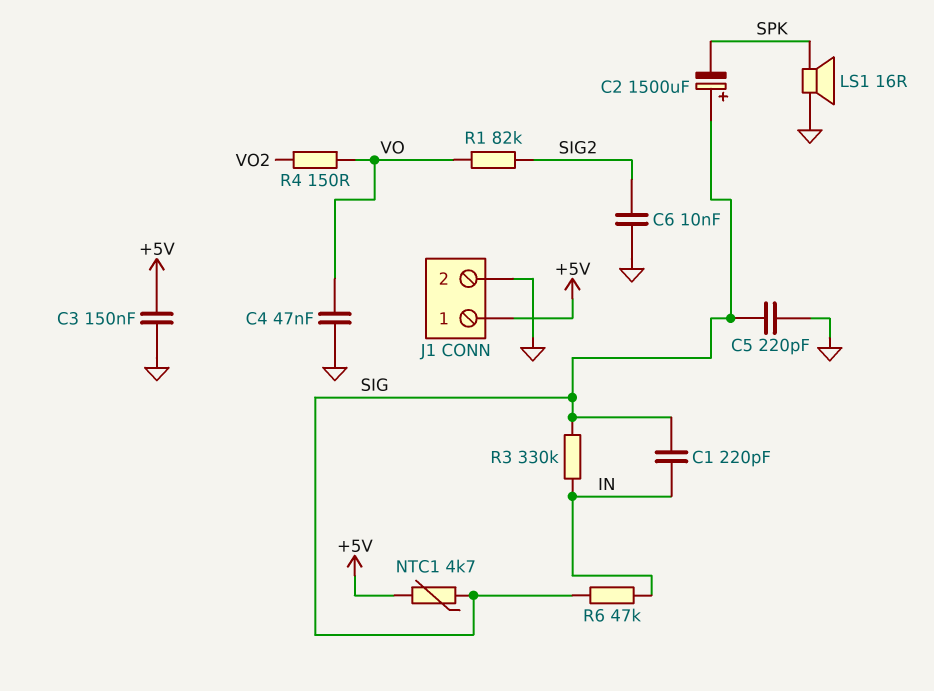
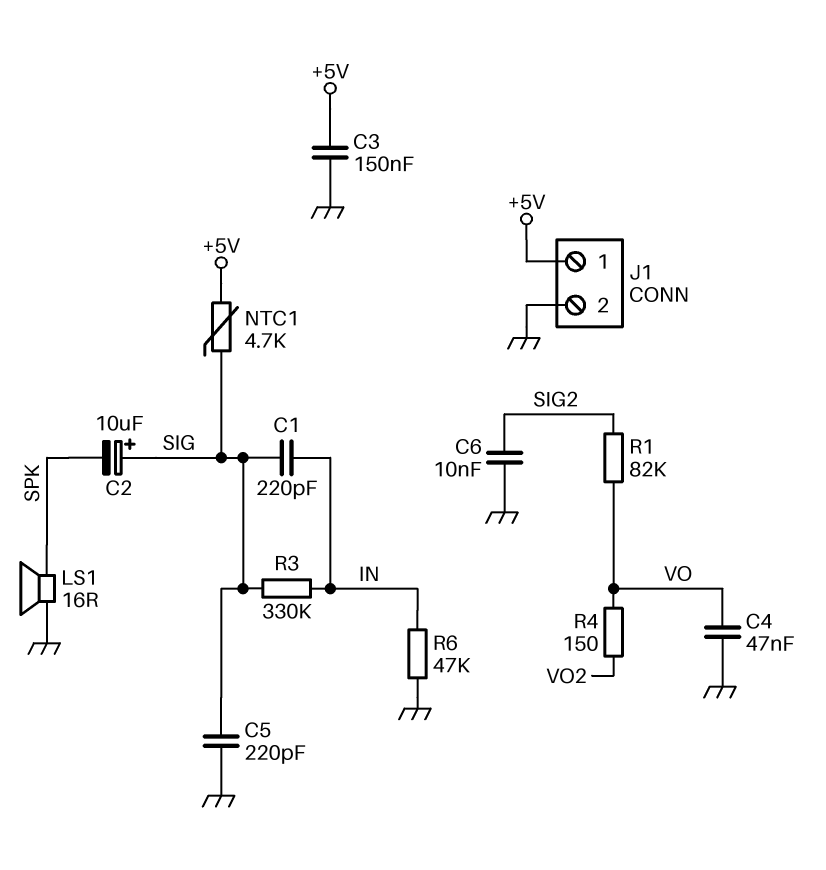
C2: 1500uF (plus SIG, minus SPK) -> 10uF (plus SIG, minus SPK)
R6: 47k (IN, SIG) -> 47k (GND, IN)

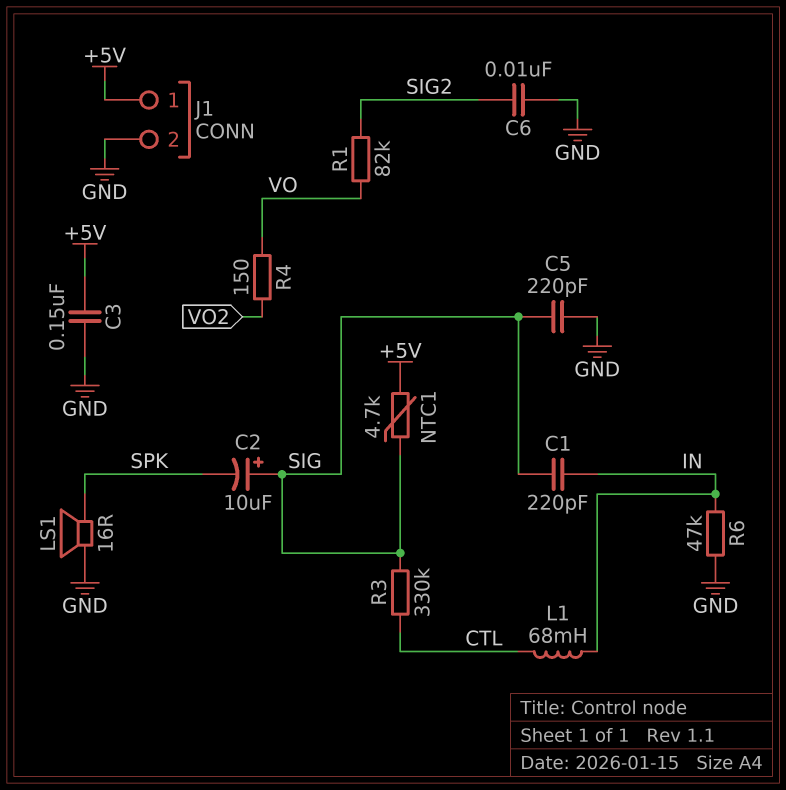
C4: 47nF (GND, VO) -> none
L1: none -> 68mH (CTL, IN)
R3: 330k (IN, SIG) -> 330k (CTL, SIG)

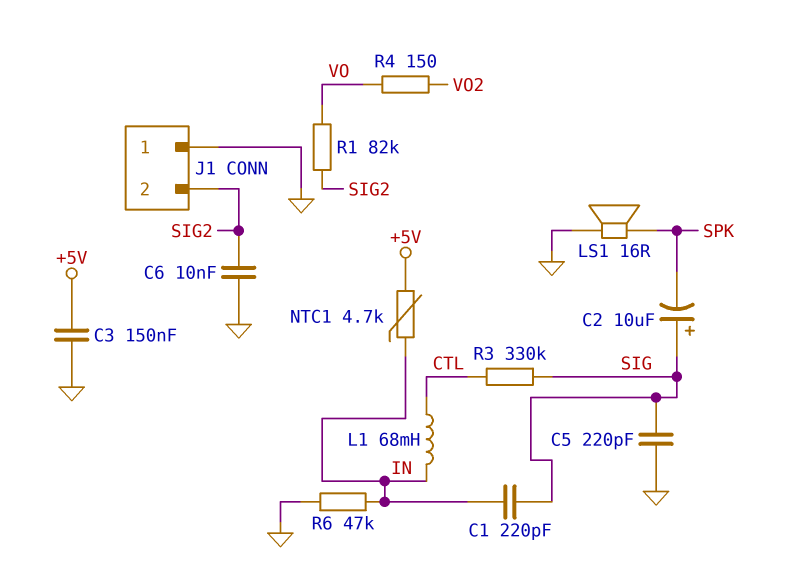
J1 pin 1: +5V -> GND
J1 pin 2: GND -> SIG2
NTC1: 4.7k (+5V, SIG) -> 4.7k (+5V, IN)

